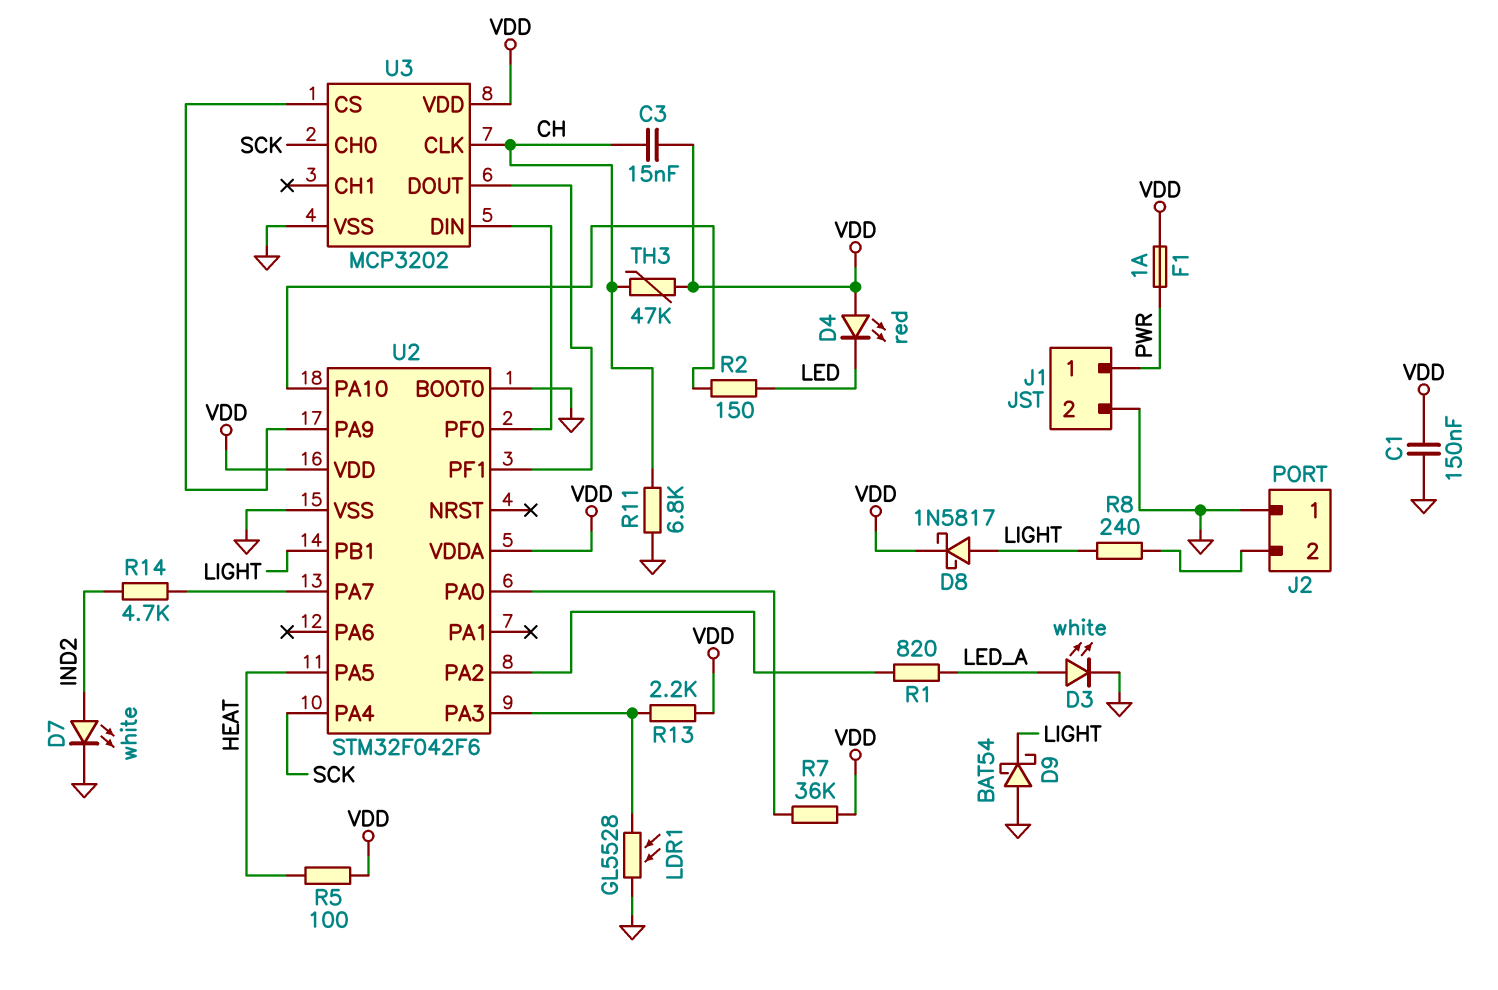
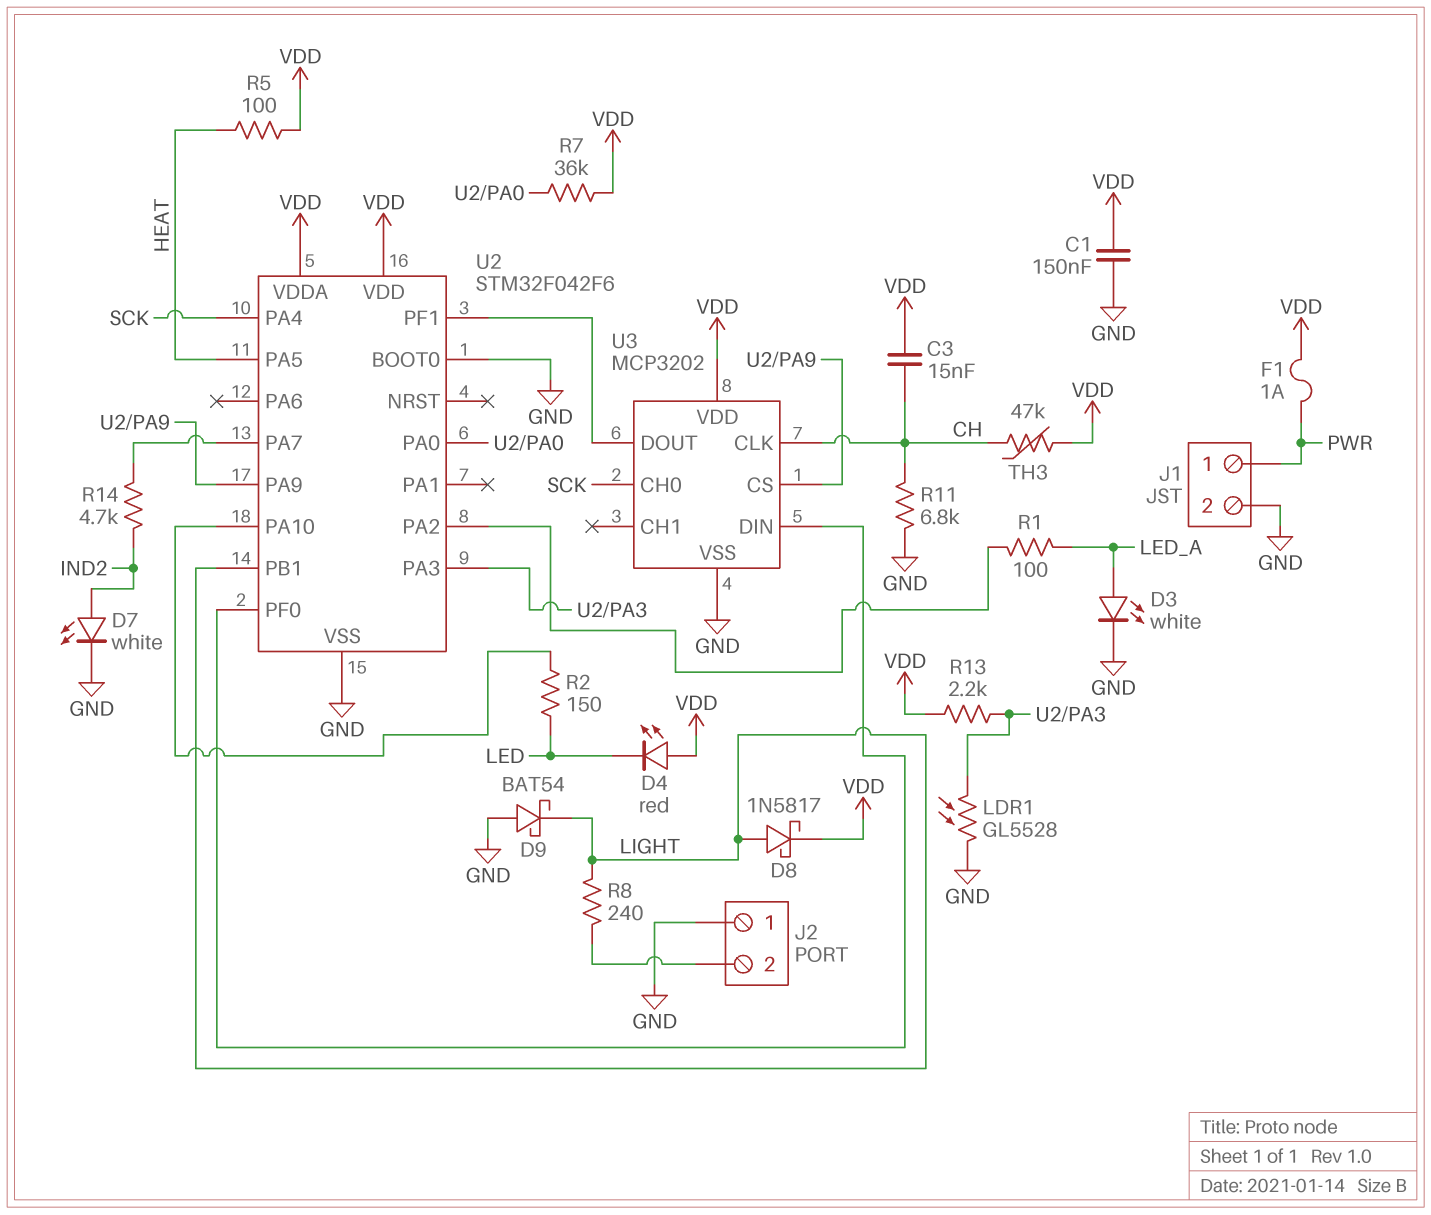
R1: 820 (LED_A, U2/PA2) -> 100 (LED_A, U2/PA2)

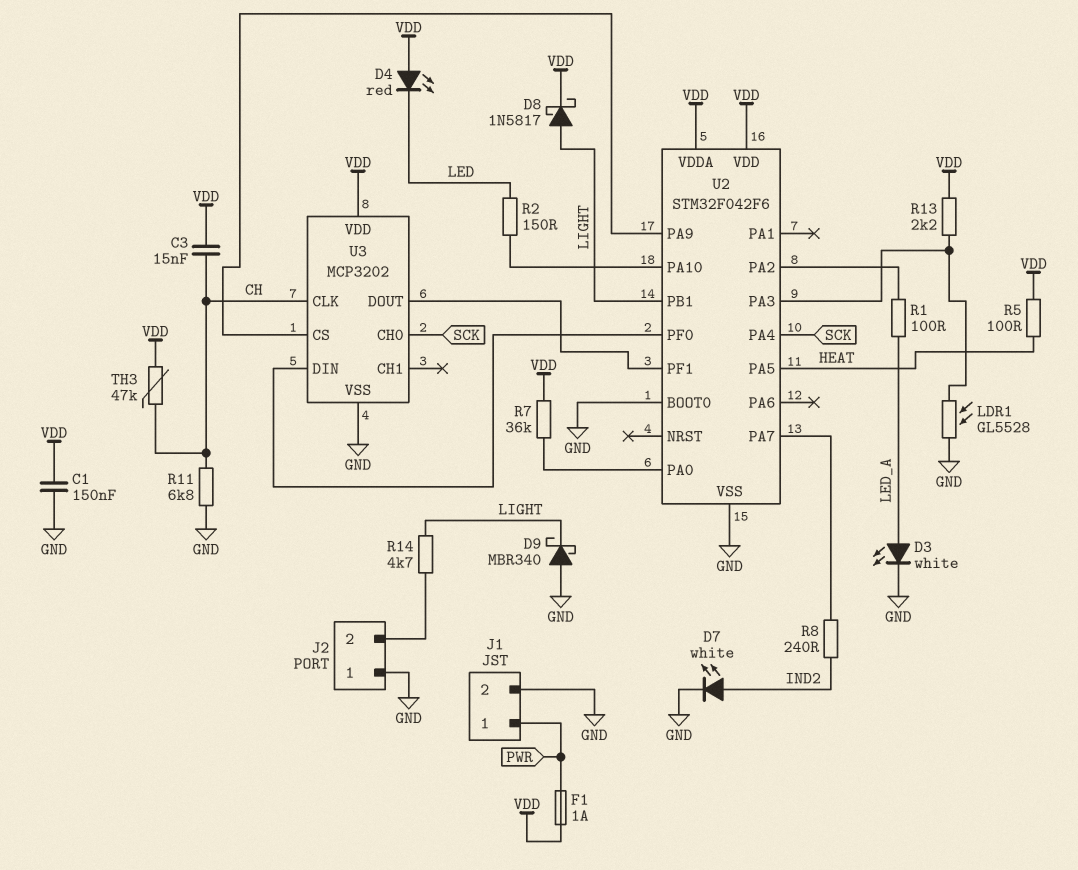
D9: schottky BAT54 (A GND, K LIGHT) -> schottky MBR340 (A GND, K LIGHT)
R8: 240 (J2/2, LIGHT) -> 240 (IND2, U2/PA7)
R14: 4.7k (IND2, U2/PA7) -> 4.7k (J2/2, LIGHT)

